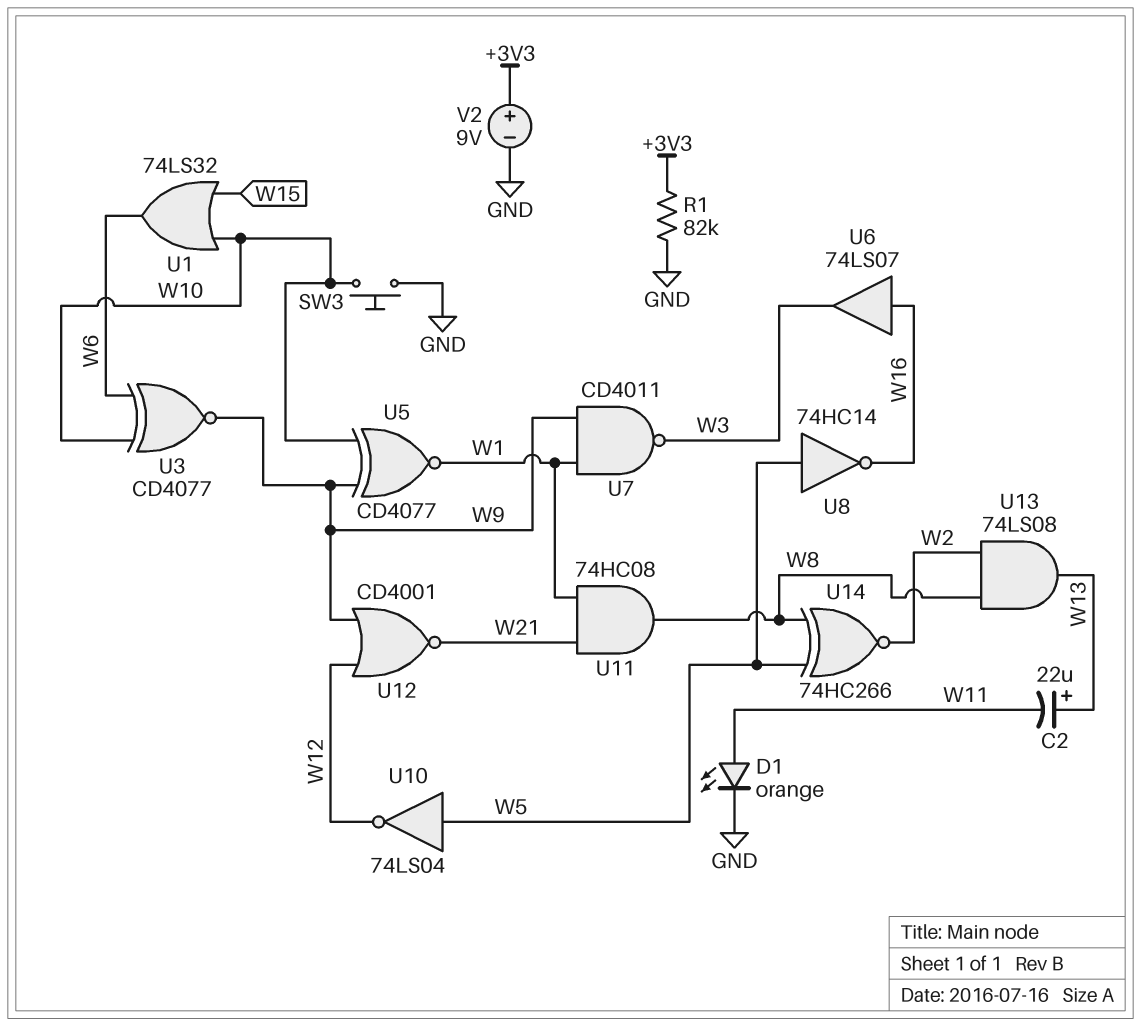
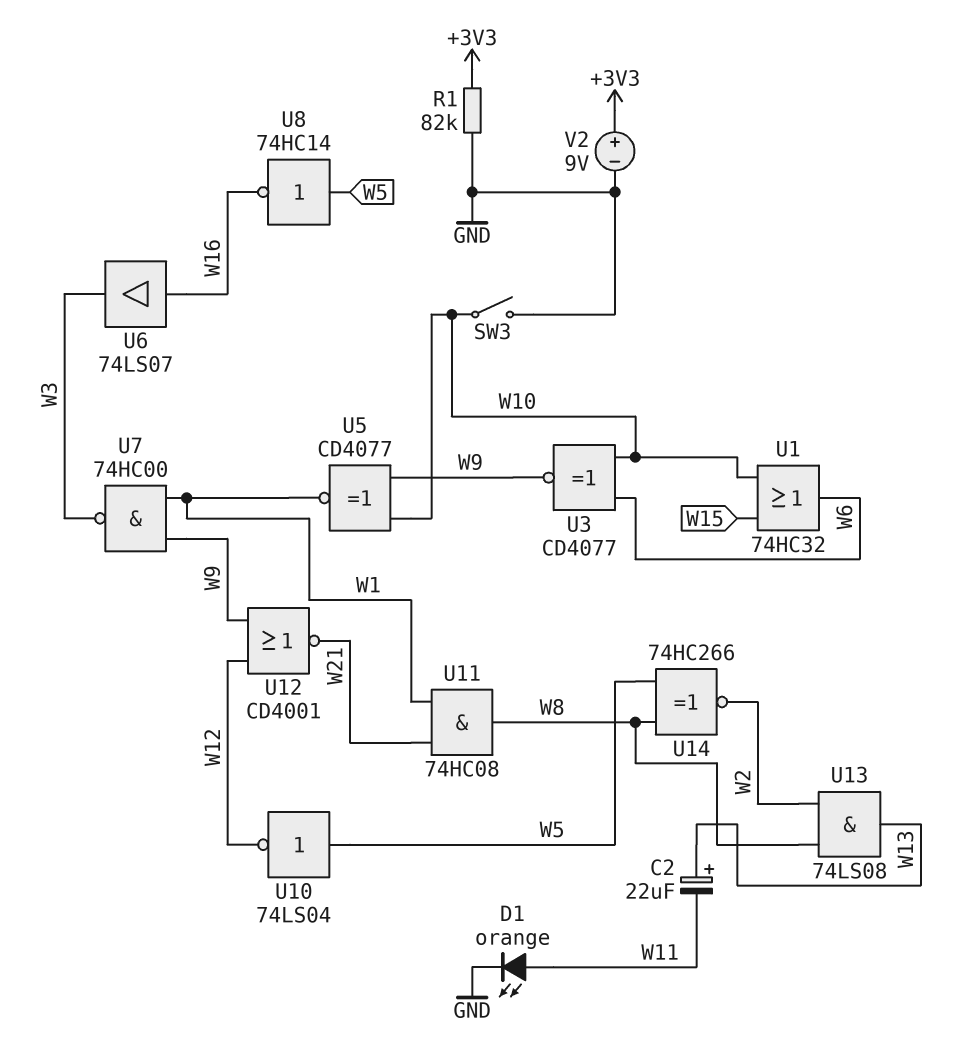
SW3: button (GND, W10) -> switch (GND, W10)
U1: OR 74LS32 (in W10, in W15, out W6) -> OR 74HC32 (in W10, in W15, out W6)
U7: NAND CD4011 (in W1, in W9, out W3) -> NAND 74HC00 (in W1, in W9, out W3)

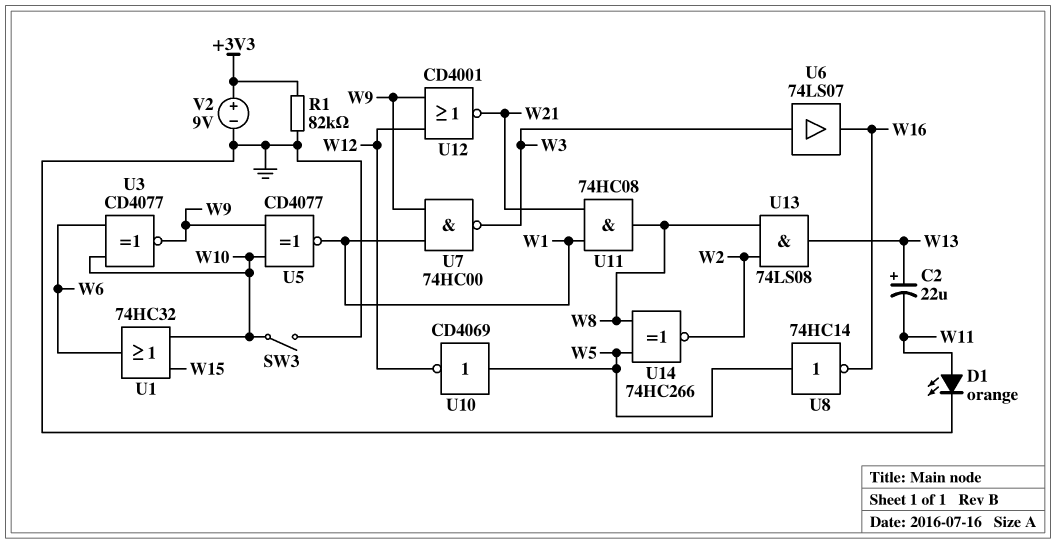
U6: buffer 74LS07 (in W16, out W3) -> buffer 74LS07 (in W3, out W16)
U10: NOT 74LS04 (in W5, out W12) -> NOT CD4069 (in W5, out W12)

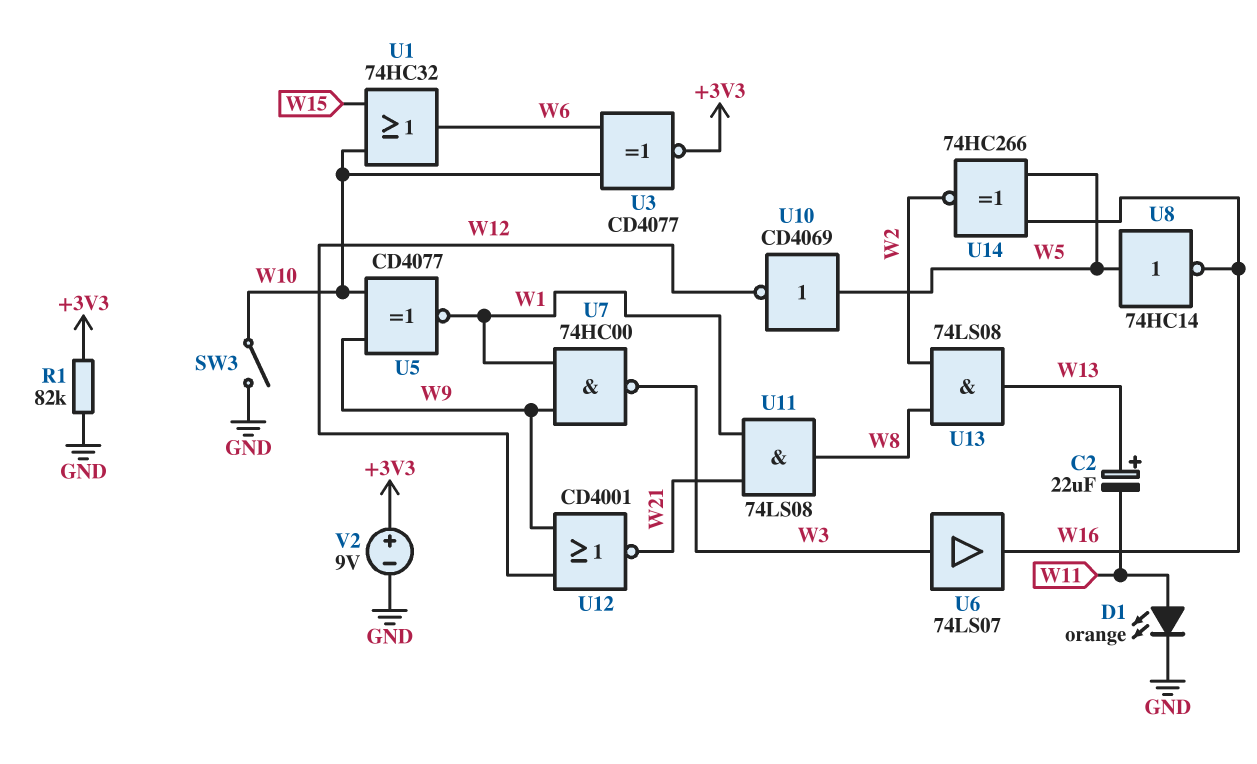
U3: XNOR CD4077 (in W6, in W10, out W9) -> XNOR CD4077 (in W6, in W10, out +3V3)
U11: AND 74HC08 (in W1, in W21, out W8) -> AND 74LS08 (in W1, in W21, out W8)
U14: XNOR 74HC266 (in W5, in W8, out W2) -> XNOR 74HC266 (in W5, in W16, out W2)

